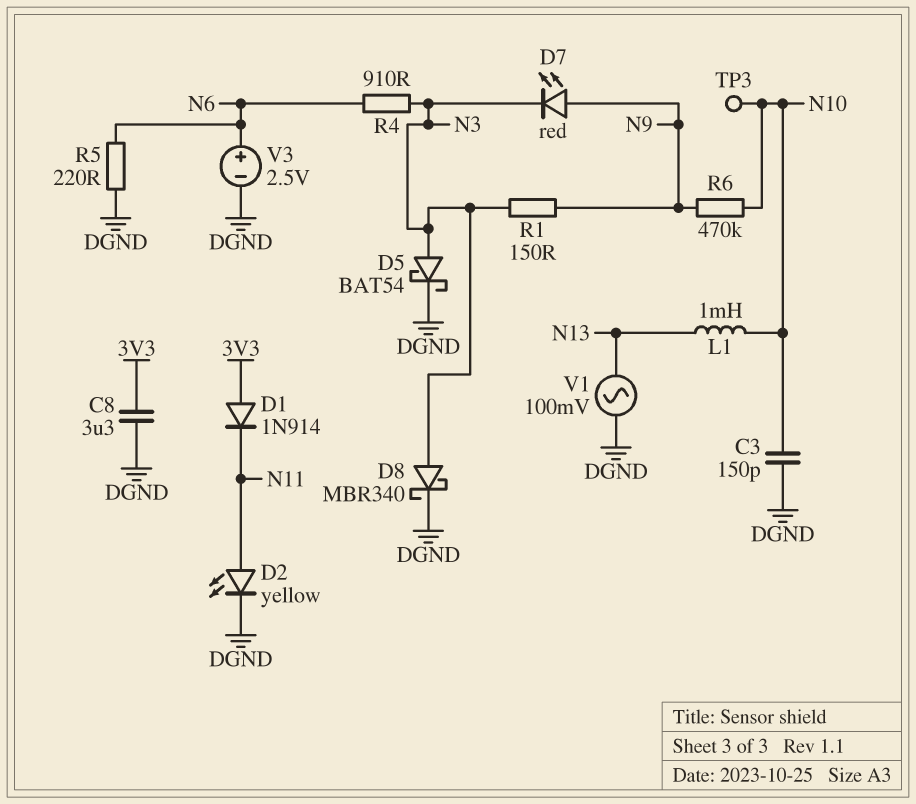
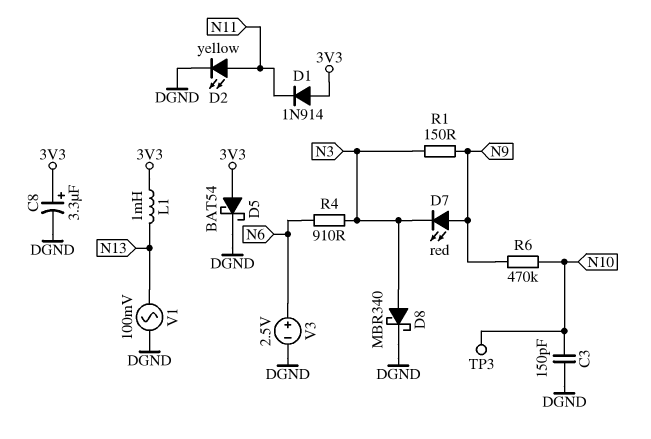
C8: 3.3uF (3V3, DGND) -> 3.3uF (plus 3V3, minus DGND)
D5: schottky BAT54 (A N3, K DGND) -> schottky BAT54 (A 3V3, K DGND)
L1: 1mH (N10, N13) -> 1mH (3V3, N13)
R5: 220 (DGND, N6) -> none

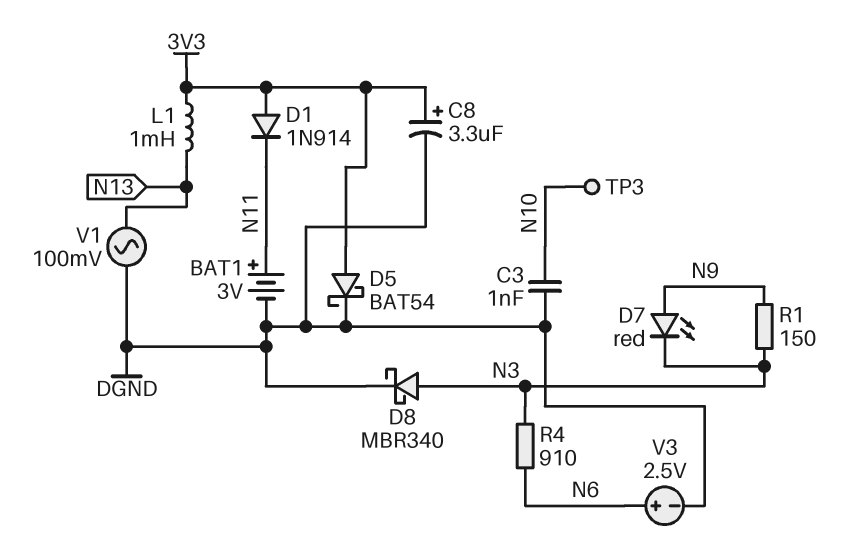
BAT1: none -> 3V (plus N11, minus DGND)
C3: 150pF (DGND, N10) -> 1nF (DGND, N10)
D2: LED yellow (A N11, K DGND) -> none
R6: 470k (N9, N10) -> none

